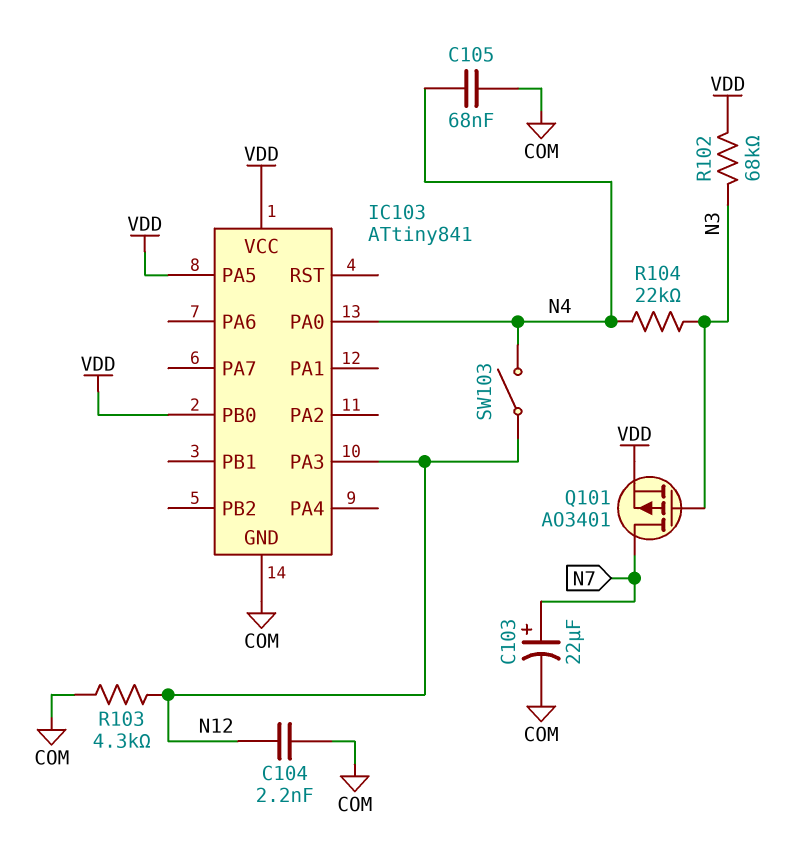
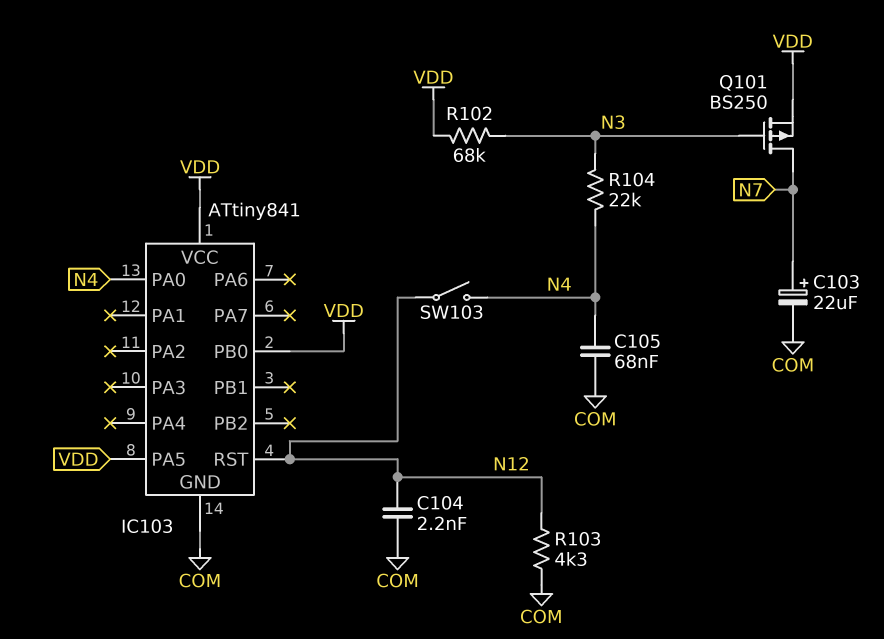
IC103 pin PA3: N12 -> none
IC103 pin RST: none -> N12
Q101: PMOS AO3401 (G N3, D N7, S VDD) -> PMOS BS250 (G N3, D N7, S VDD)

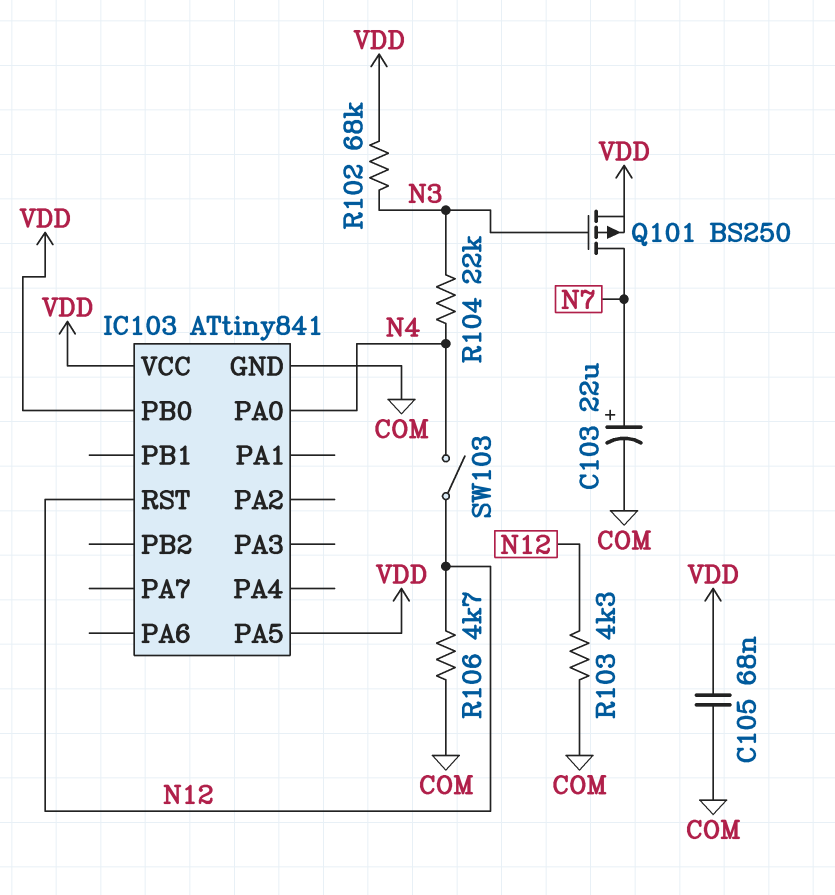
C104: 2.2nF (COM, N12) -> none
C105: 68nF (COM, N4) -> 68nF (COM, VDD)
R106: none -> 4.7k (COM, N12)

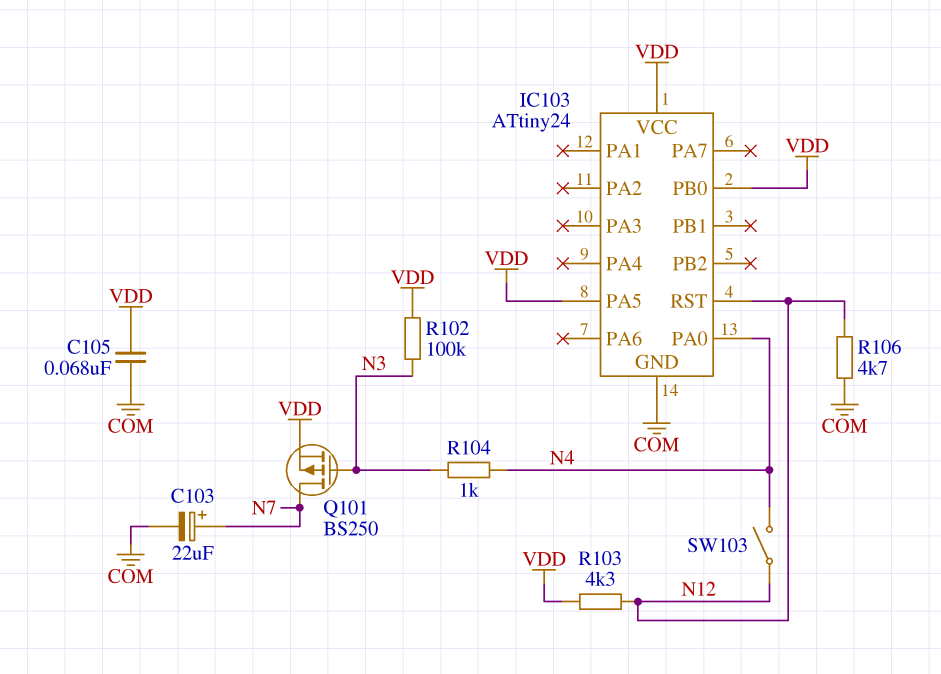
IC103: ATtiny841 -> ATtiny24
R102: 68k (N3, VDD) -> 100k (N3, VDD)
R103: 4.3k (COM, N12) -> 4.3k (N12, VDD)
R104: 22k (N3, N4) -> 1k (N3, N4)

